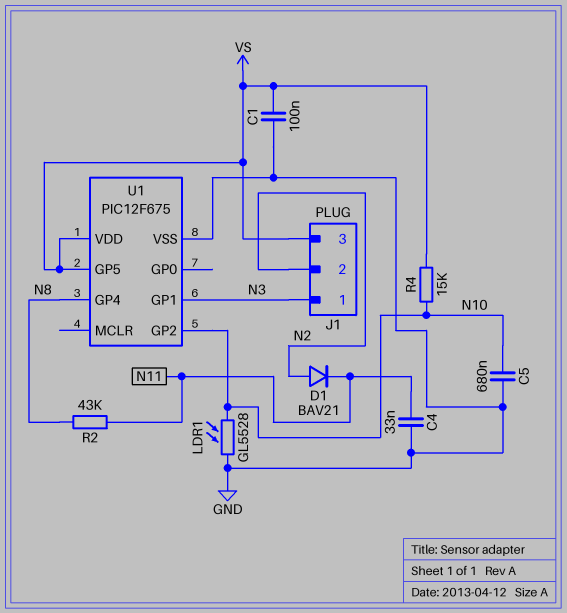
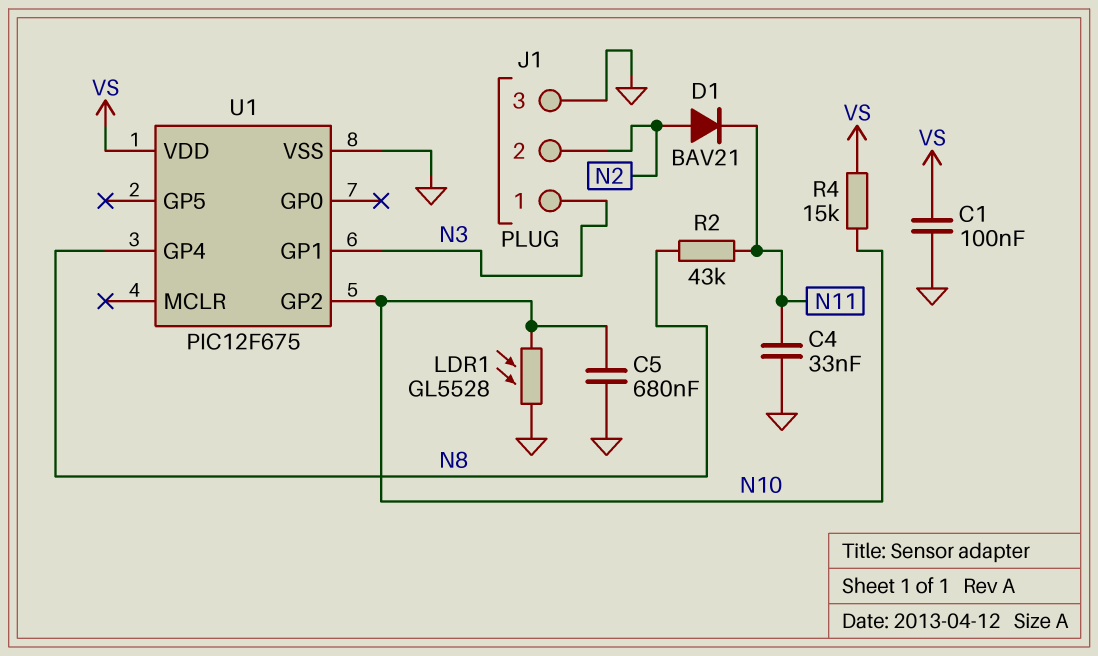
J1 pin 3: VS -> GND
U1 pin GP5: VS -> none

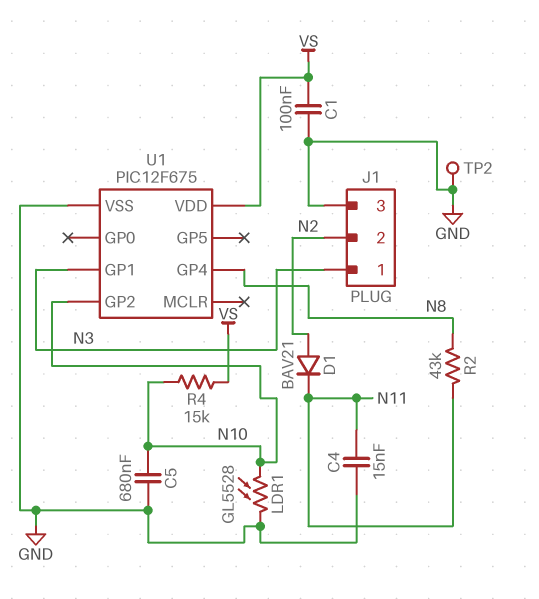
C4: 33nF (GND, N11) -> 15nF (GND, N11)
TP2: none -> test point (GND)

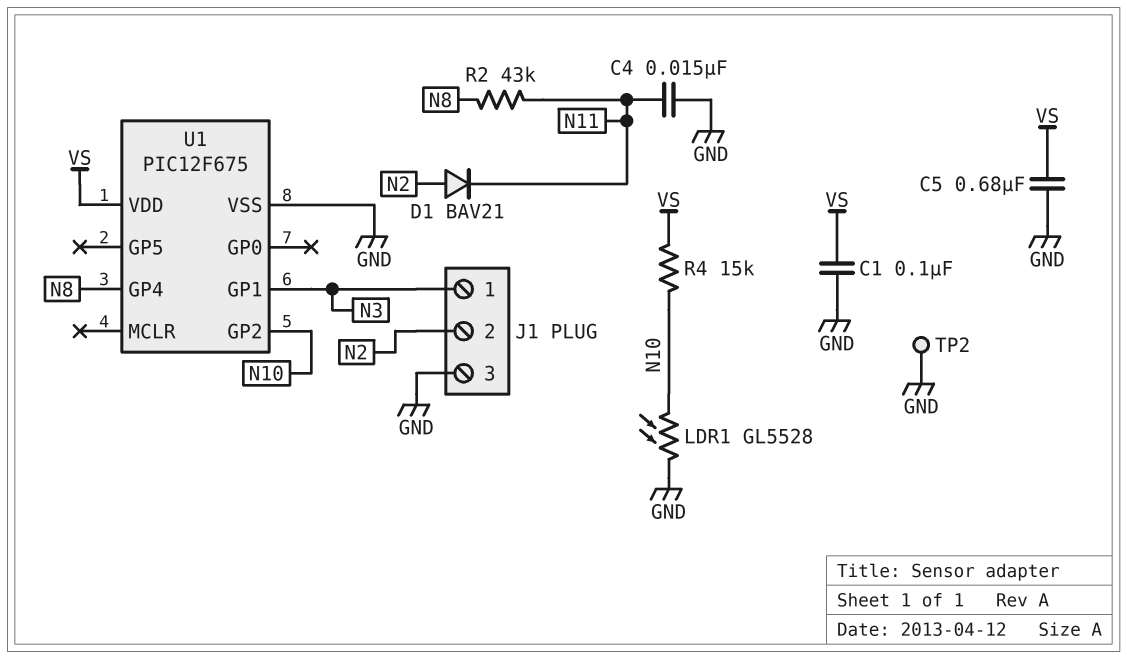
C5: 680nF (GND, N10) -> 680nF (GND, VS)

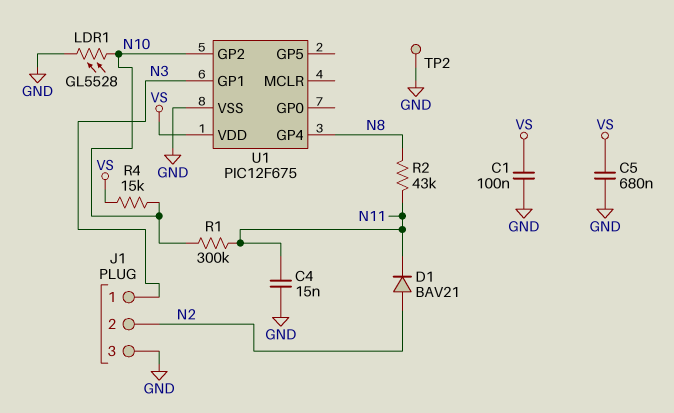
R1: none -> 300k (N10, N11)

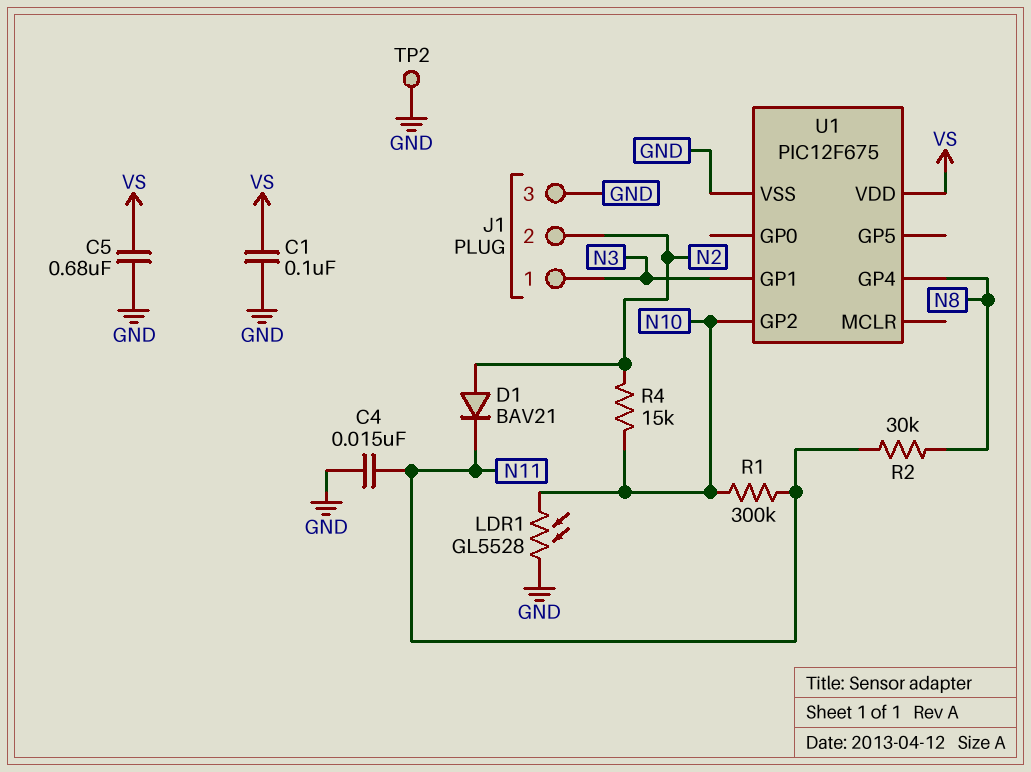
R2: 43k (N8, N11) -> 30k (N8, N11)
R4: 15k (N10, VS) -> 15k (N2, N10)

